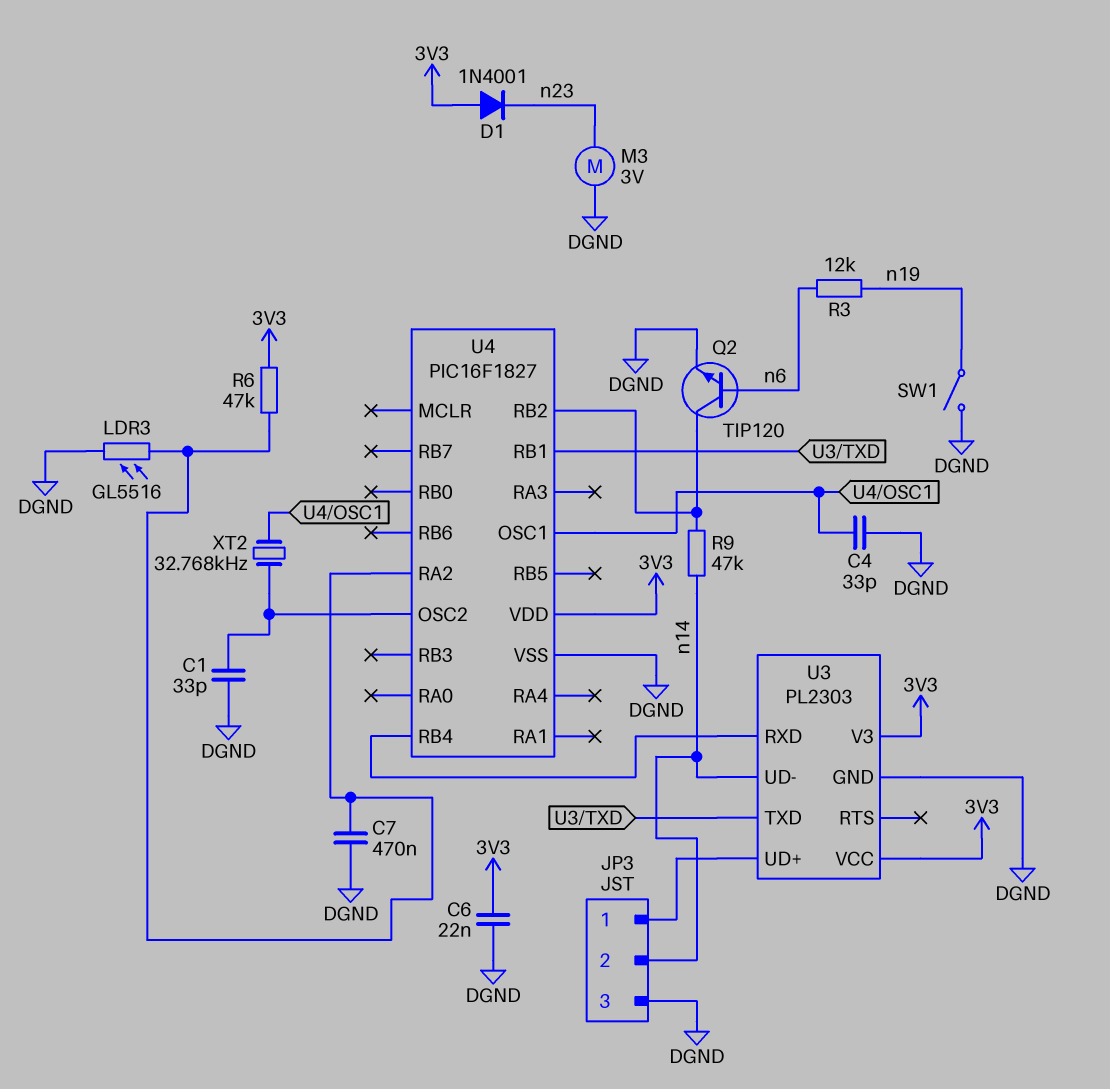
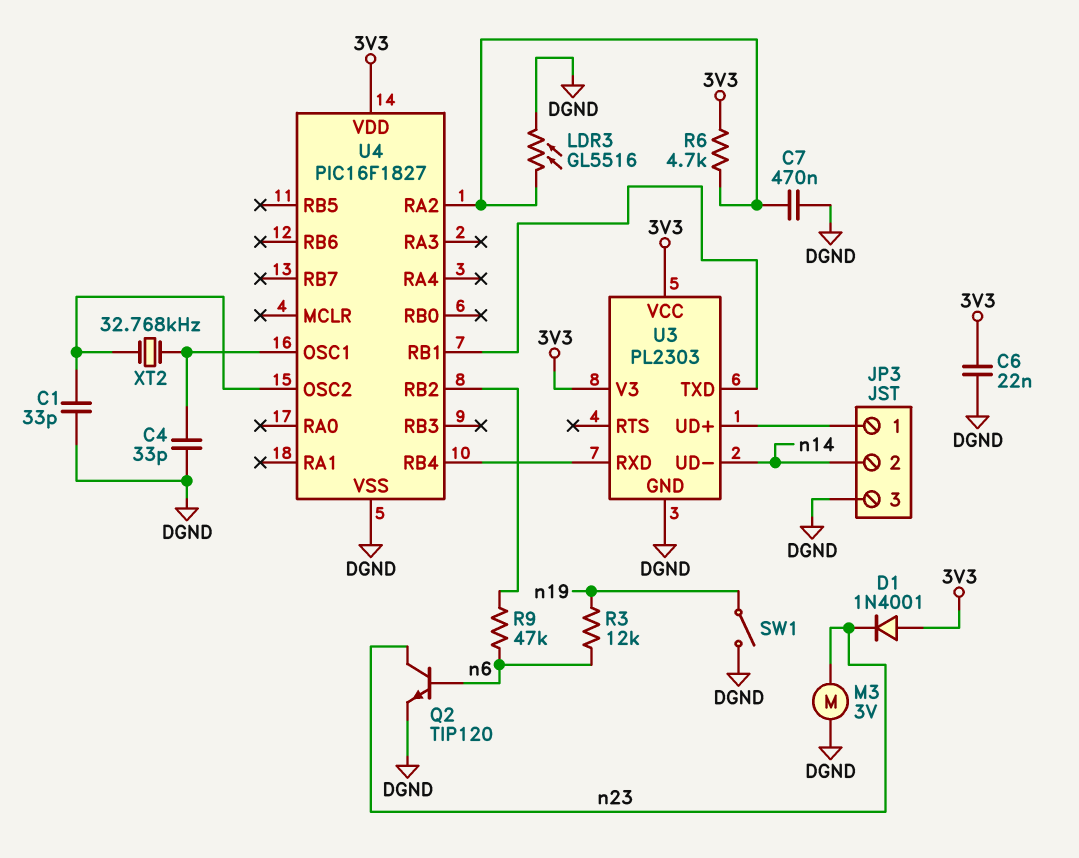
Q2: NPN TIP120 (B n6, C U4/RB2, E DGND) -> NPN TIP120 (B n6, C n23, E DGND)
R6: 47k (3V3, U4/RA2) -> 4.7k (3V3, U4/RA2)
R9: 47k (U4/RB2, n14) -> 47k (U4/RB2, n6)

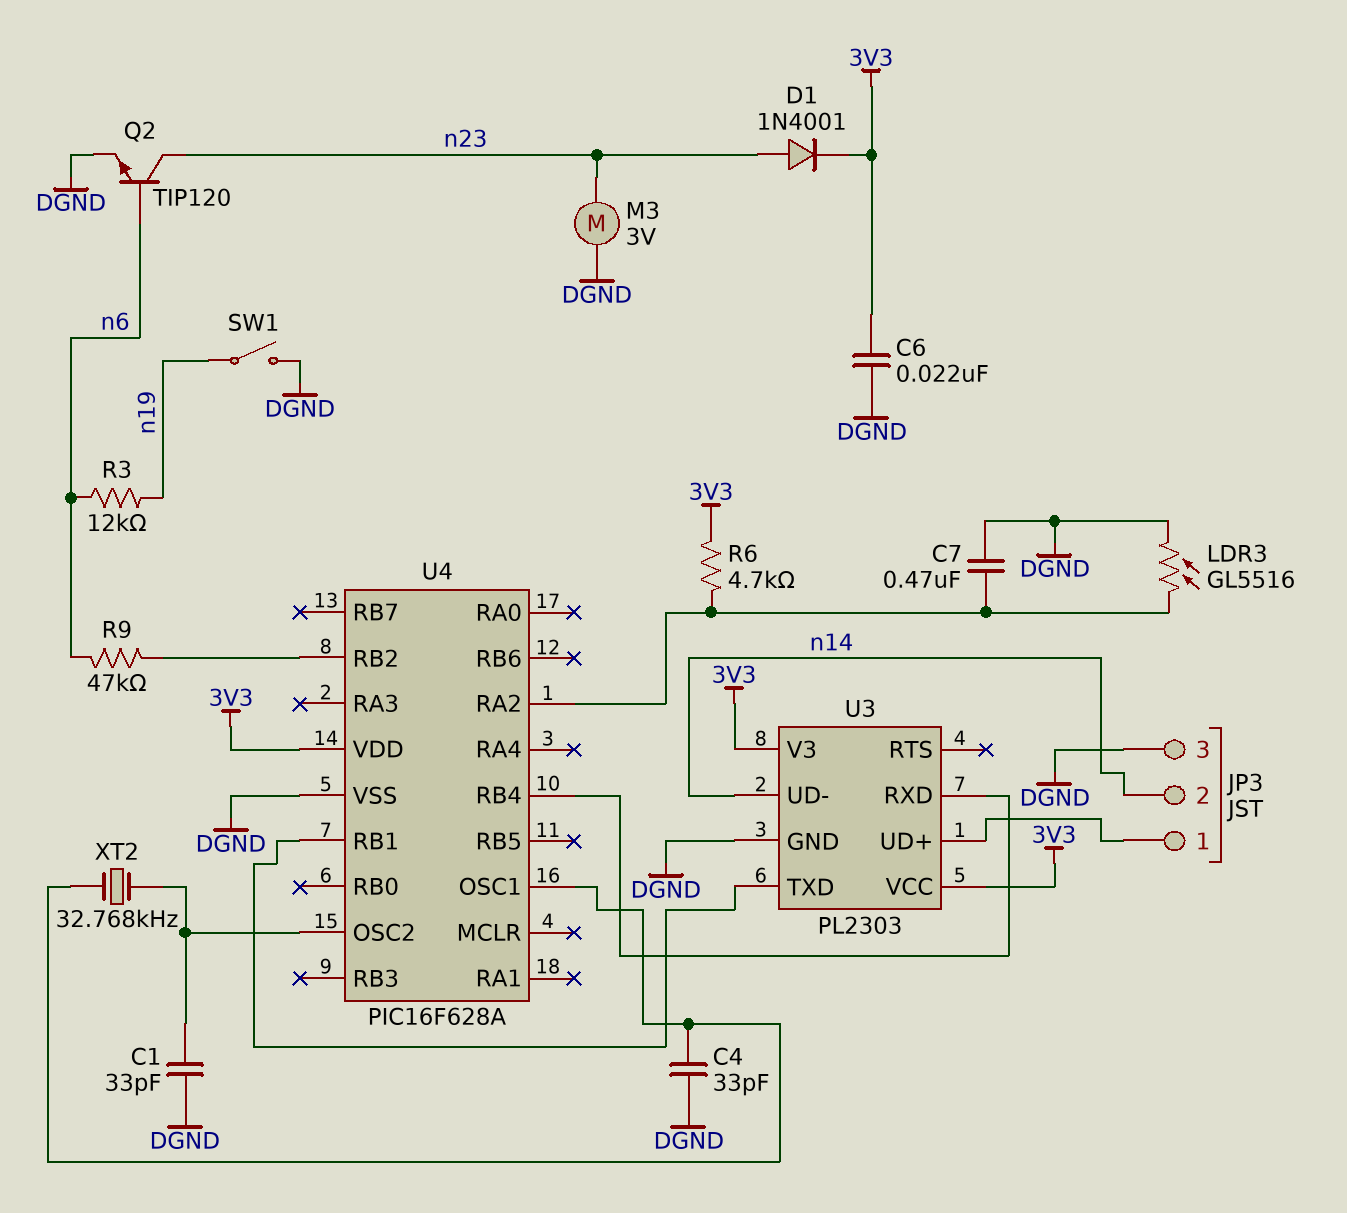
D1: diode 1N4001 (A 3V3, K n23) -> diode 1N4001 (A n23, K 3V3)
U4: PIC16F1827 -> PIC16F628A

